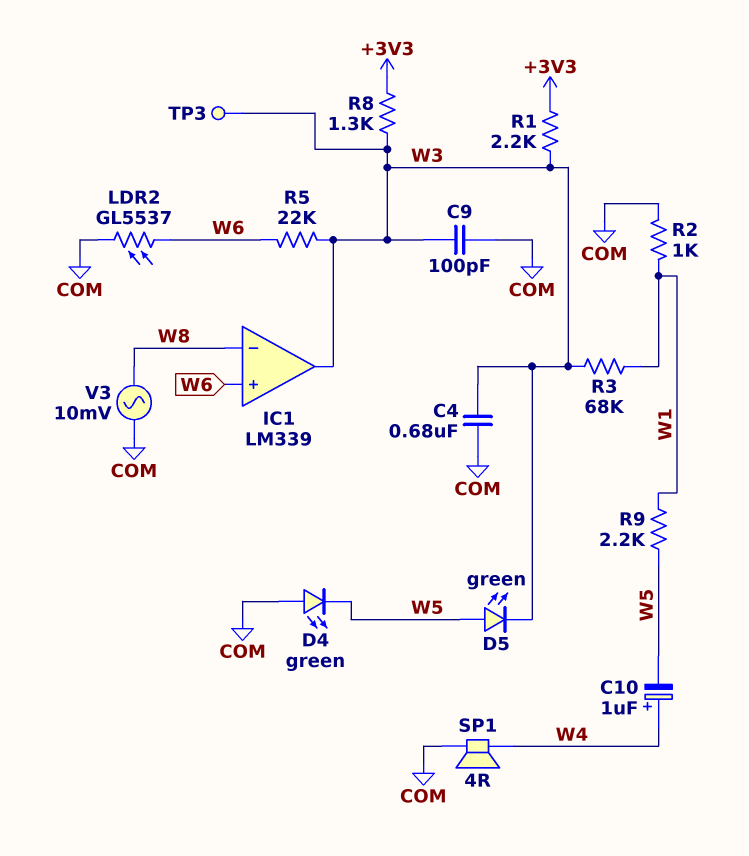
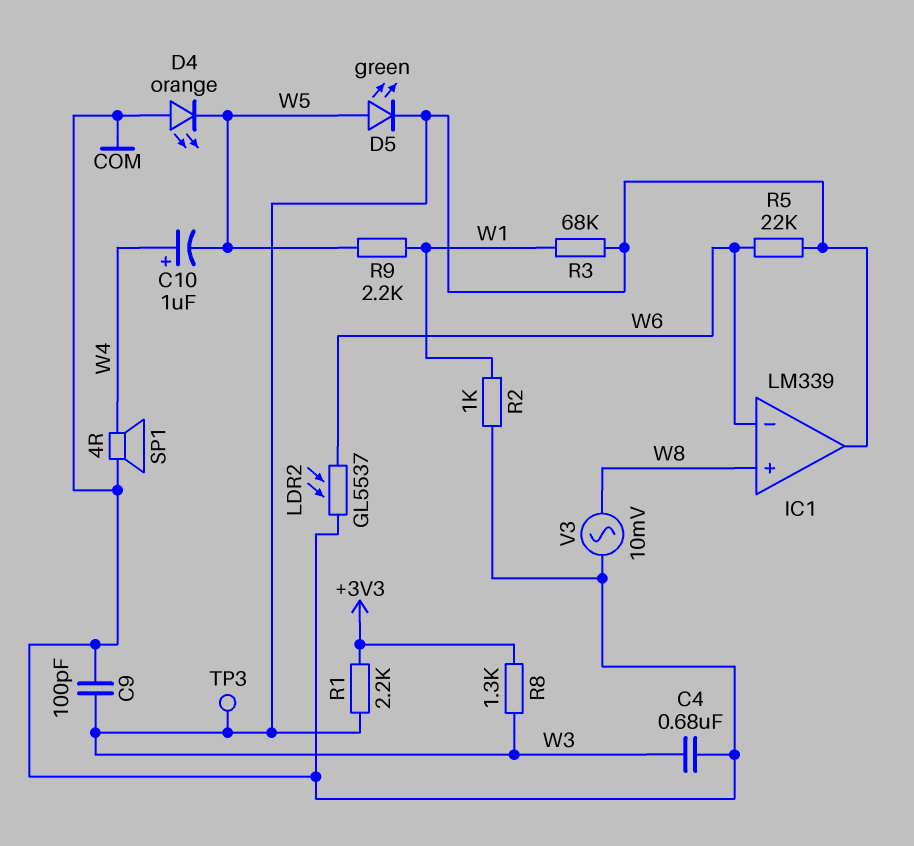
D4: LED green (A COM, K W5) -> LED orange (A COM, K W5)
IC1 pin in+: W6 -> W8
IC1 pin in-: W8 -> W6

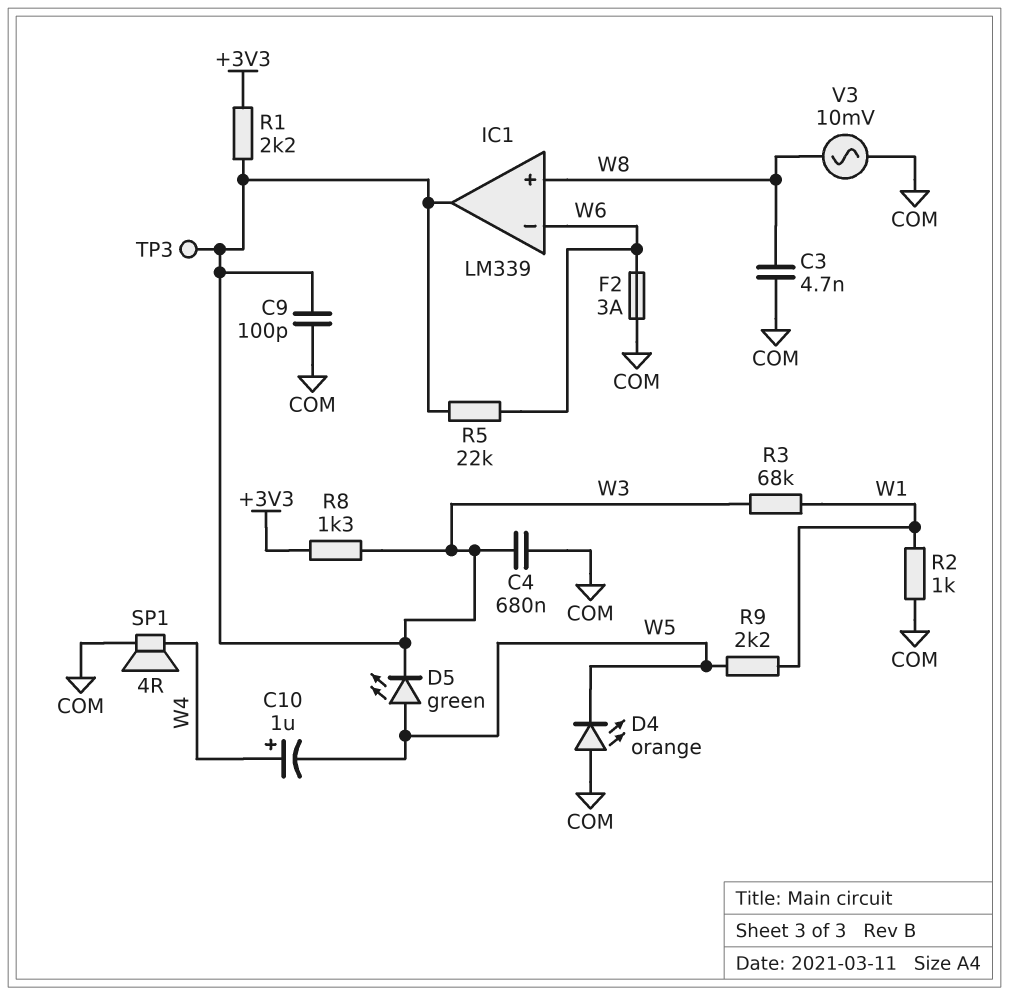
C3: none -> 4.7nF (COM, W8)
F2: none -> 3A (COM, W6)
LDR2: GL5537 (COM, W6) -> none

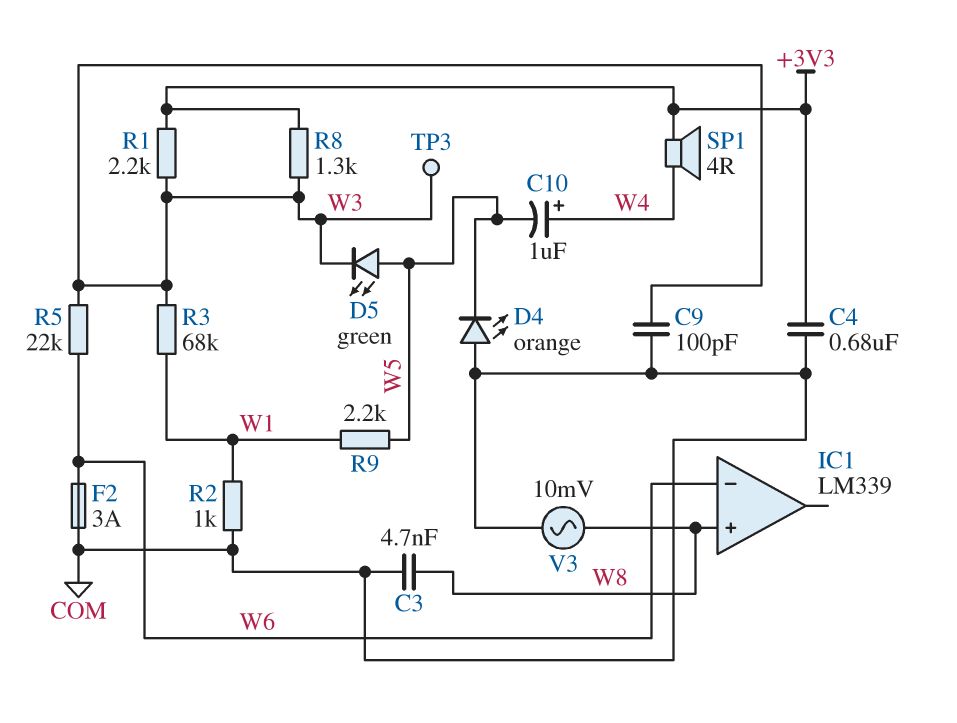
C4: 680nF (COM, W3) -> 680nF (+3V3, COM)
IC1 pin out: W3 -> none
SP1: speaker 4R (COM, W4) -> speaker 4R (+3V3, W4)

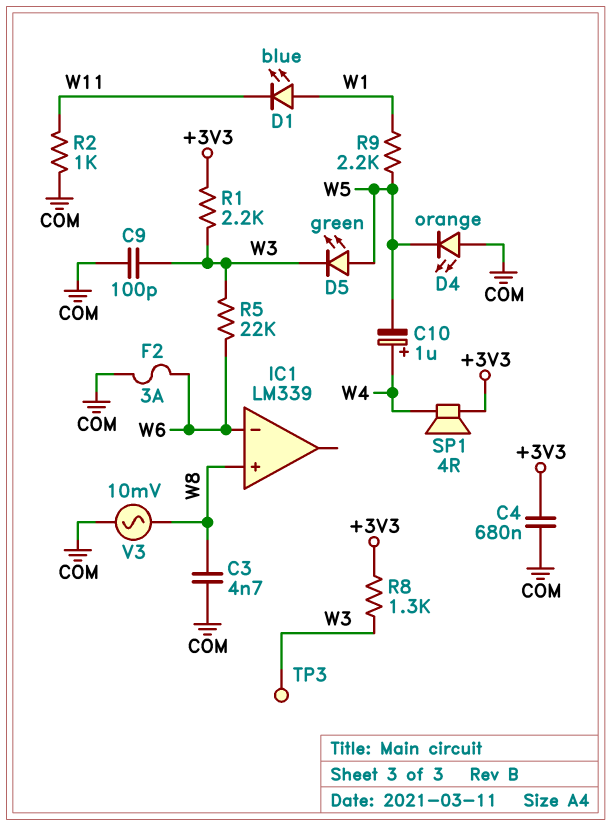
D1: none -> LED blue (A W1, K W11)
R2: 1k (COM, W1) -> 1k (COM, W11)
R3: 68k (W1, W3) -> none

